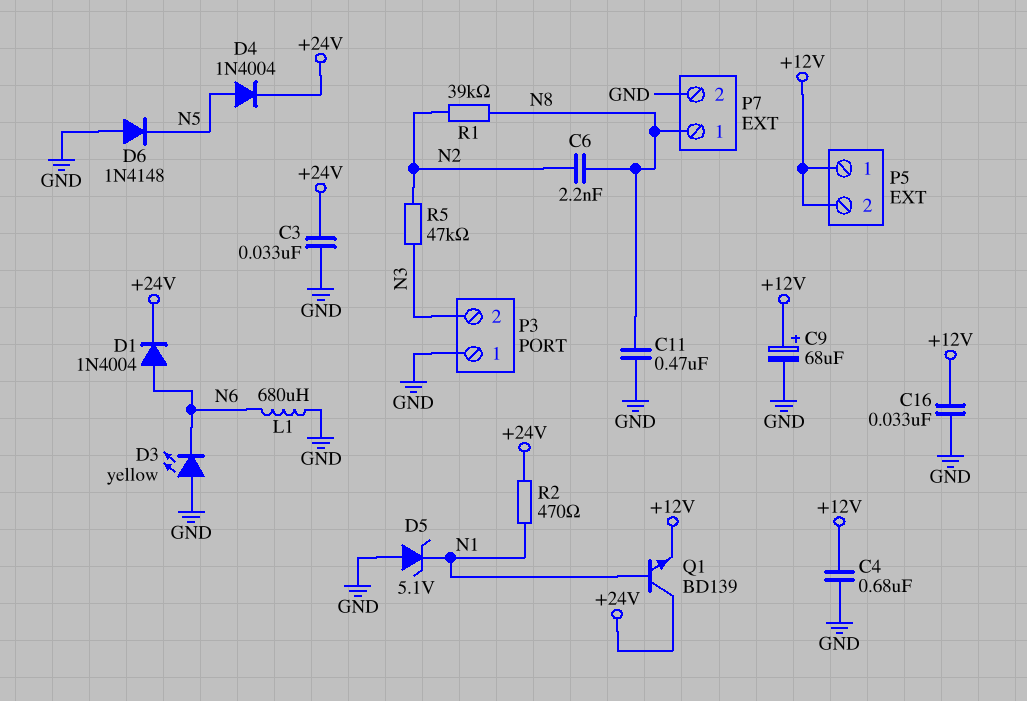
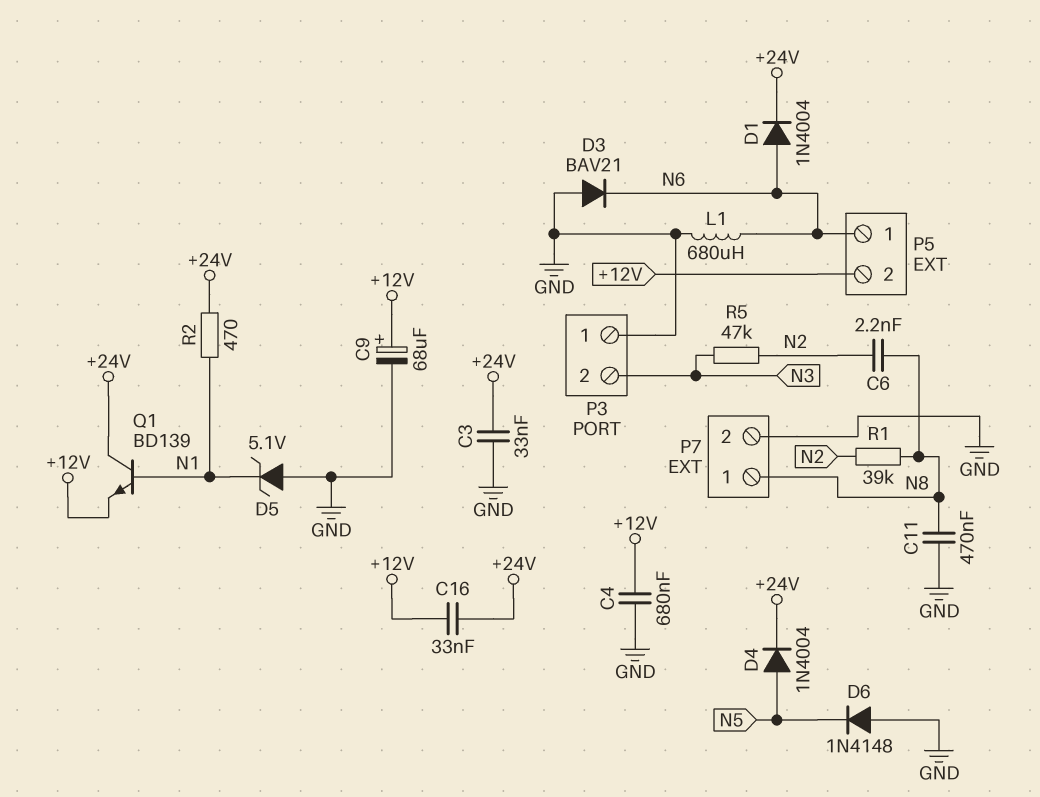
C16: 33nF (+12V, GND) -> 33nF (+12V, +24V)
D3: LED yellow (A GND, K N6) -> diode BAV21 (A GND, K N6)
P5 pin 1: +12V -> N6

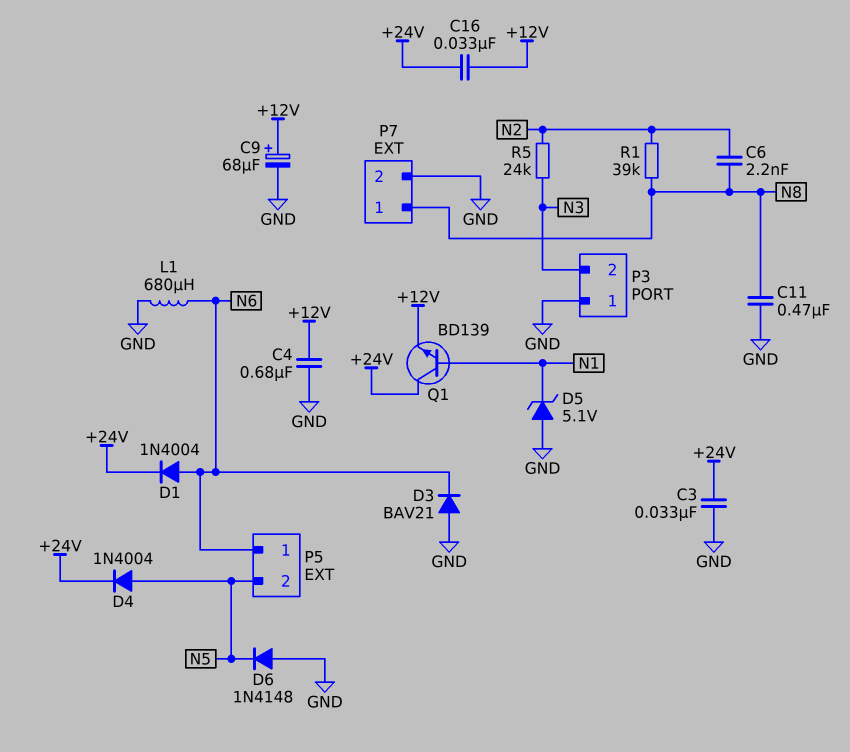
P5 pin 2: +12V -> N5
R2: 470 (+24V, N1) -> none
R5: 47k (N2, N3) -> 24k (N2, N3)

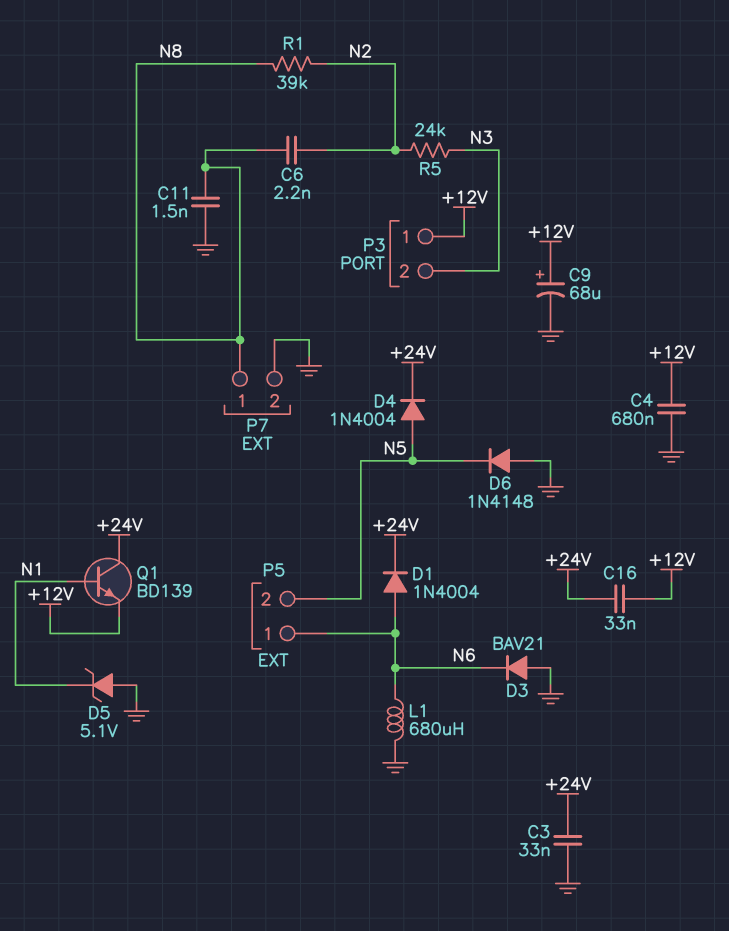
C11: 470nF (GND, N8) -> 1.5nF (GND, N8)
P3 pin 1: GND -> +12V

